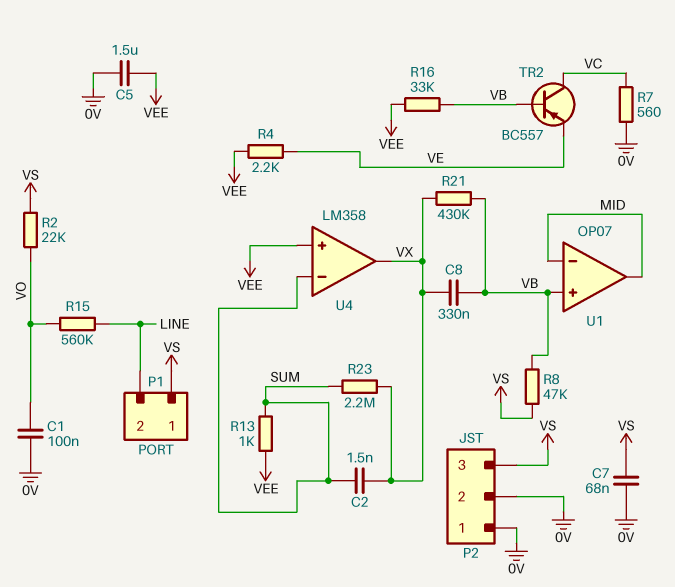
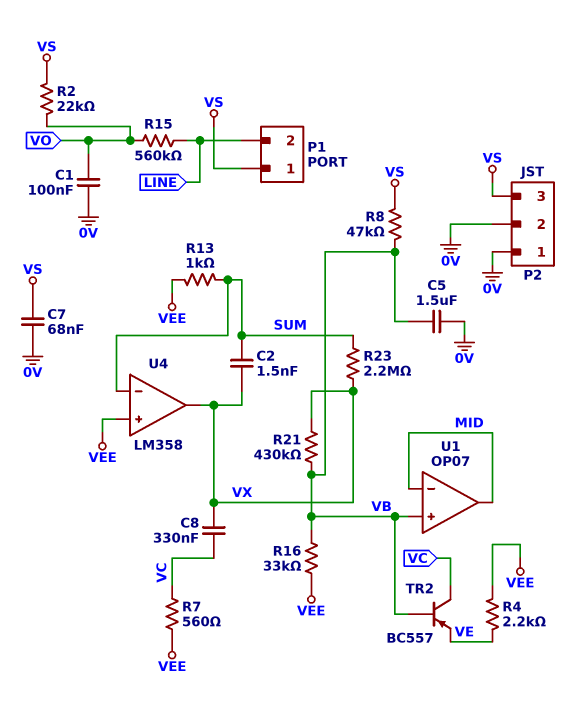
C5: 1.5uF (0V, VEE) -> 1.5uF (0V, VB)
C8: 330nF (VB, VX) -> 330nF (VC, VX)
R7: 560 (0V, VC) -> 560 (VC, VEE)

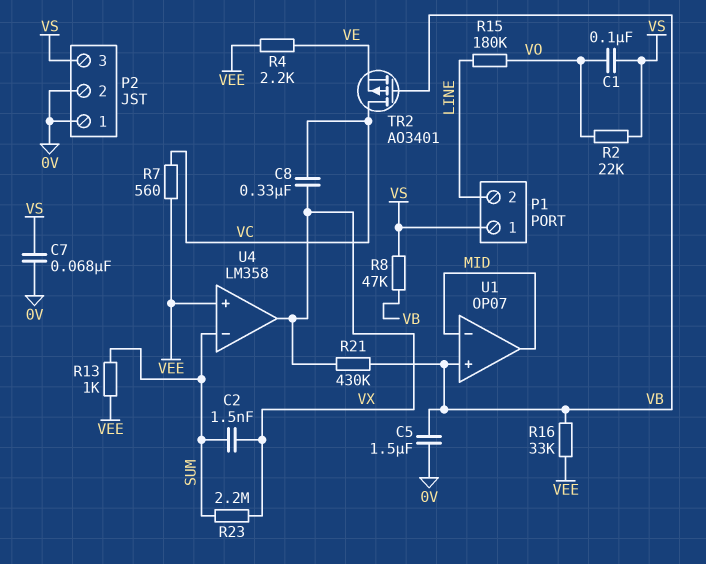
C1: 100nF (0V, VO) -> 100nF (VO, VS)
R15: 560k (LINE, VO) -> 180k (LINE, VO)
TR2: PNP BC557 (B VB, C VC, E VE) -> PMOS AO3401 (G VB, D VC, S VE)

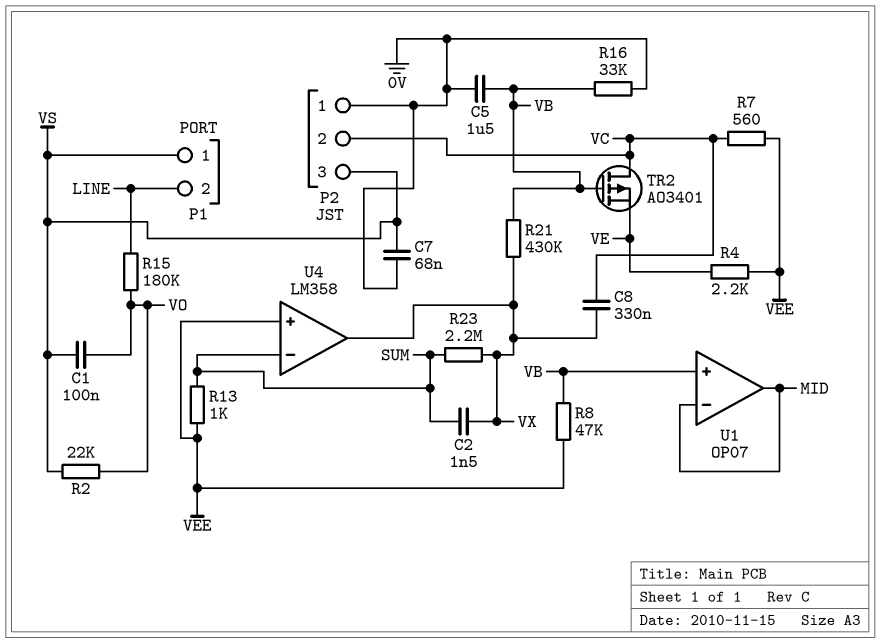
P2 pin 2: 0V -> VC
R8: 47k (VB, VS) -> 47k (VB, VEE)
R16: 33k (VB, VEE) -> 33k (0V, VB)

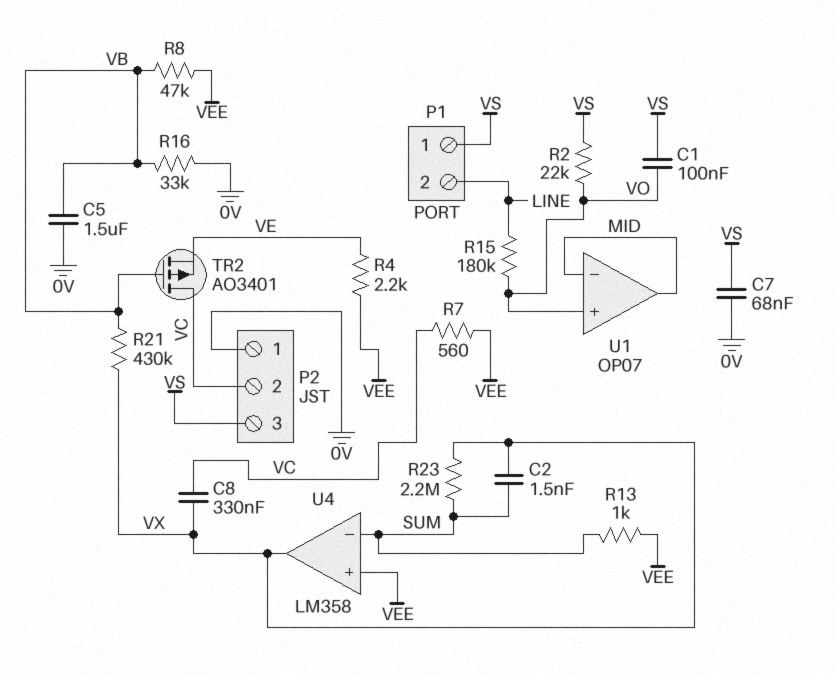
U1 pin in+: VB -> VO

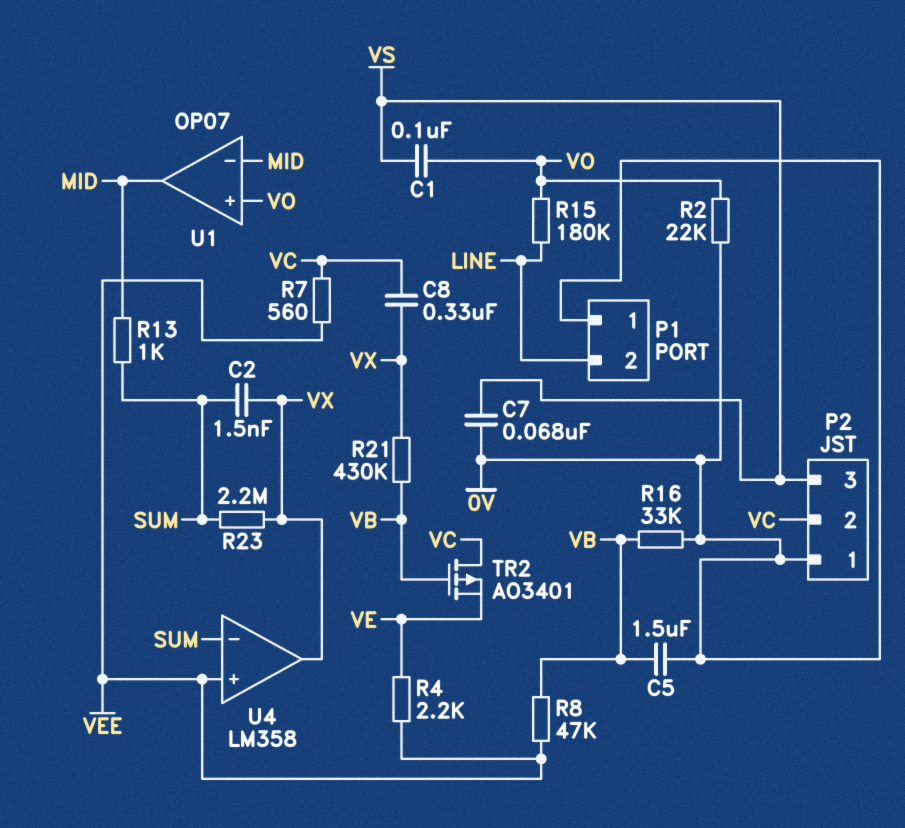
P1 pin 1: VS -> 0V
R2: 22k (VO, VS) -> 22k (0V, VO)
R13: 1k (SUM, VEE) -> 1k (MID, SUM)

